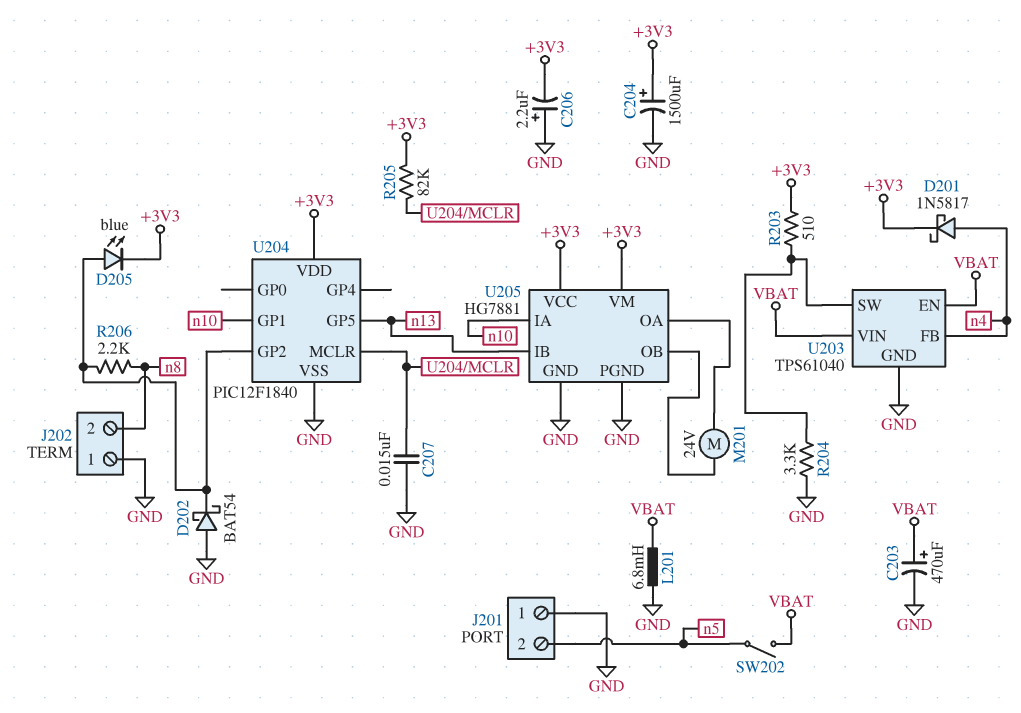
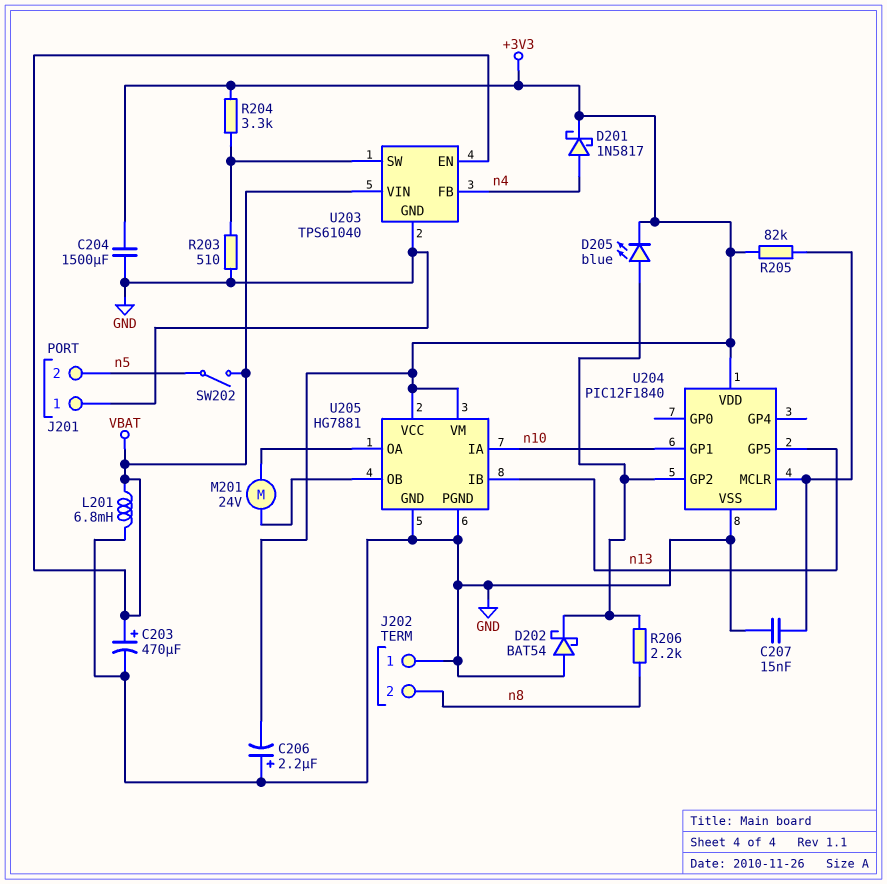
C204: 1500uF (plus +3V3, minus GND) -> 1500uF (+3V3, GND)
R203: 510 (+3V3, U203/SW) -> 510 (GND, U203/SW)
R204: 3.3k (GND, U203/SW) -> 3.3k (+3V3, U203/SW)

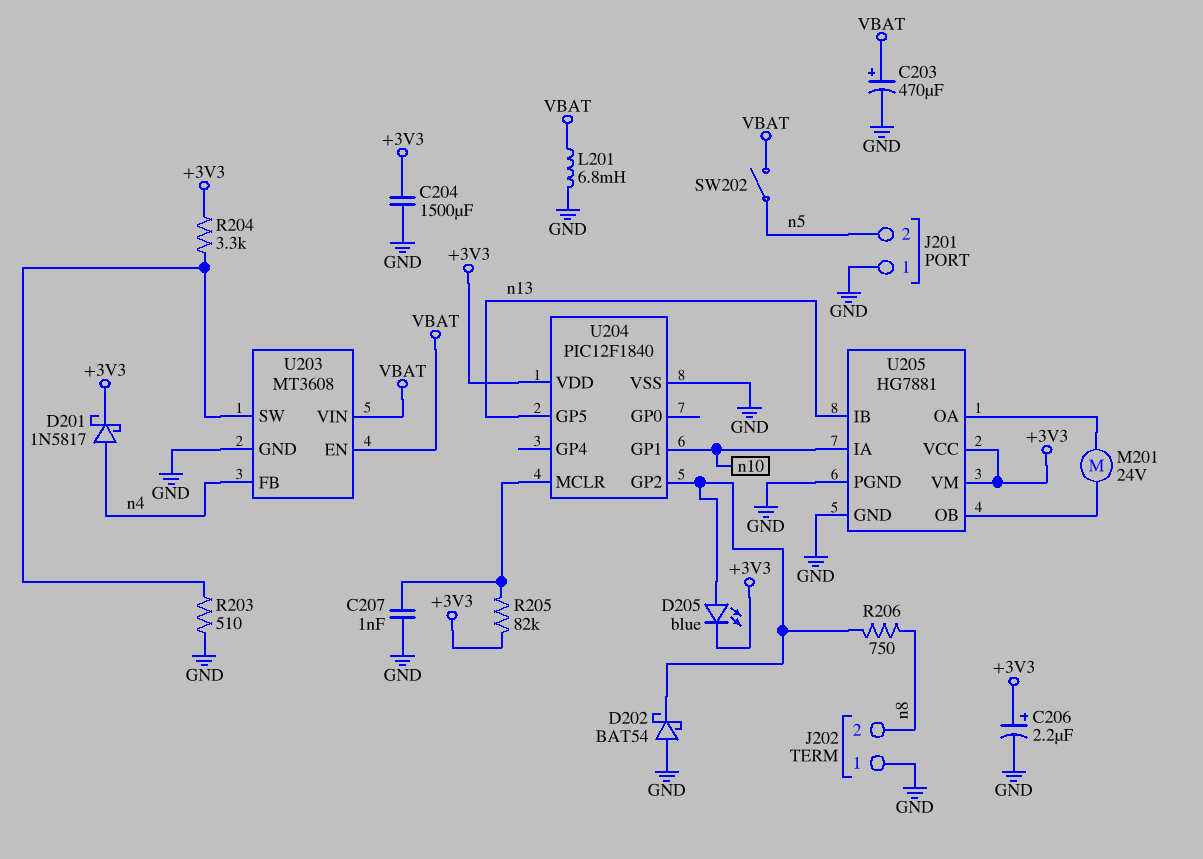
C206: 2.2uF (plus GND, minus +3V3) -> 2.2uF (plus +3V3, minus GND)
C207: 15nF (GND, U204/MCLR) -> 1nF (GND, U204/MCLR)
R206: 2.2k (U204/GP2, n8) -> 750 (U204/GP2, n8)
U203: TPS61040 -> MT3608

